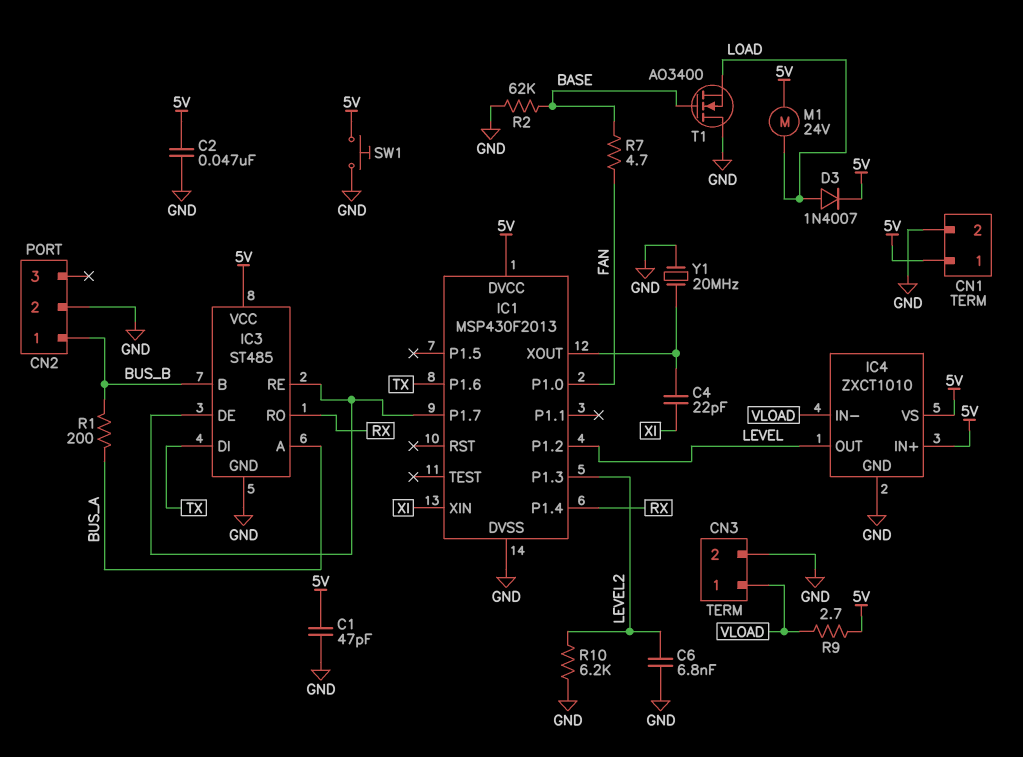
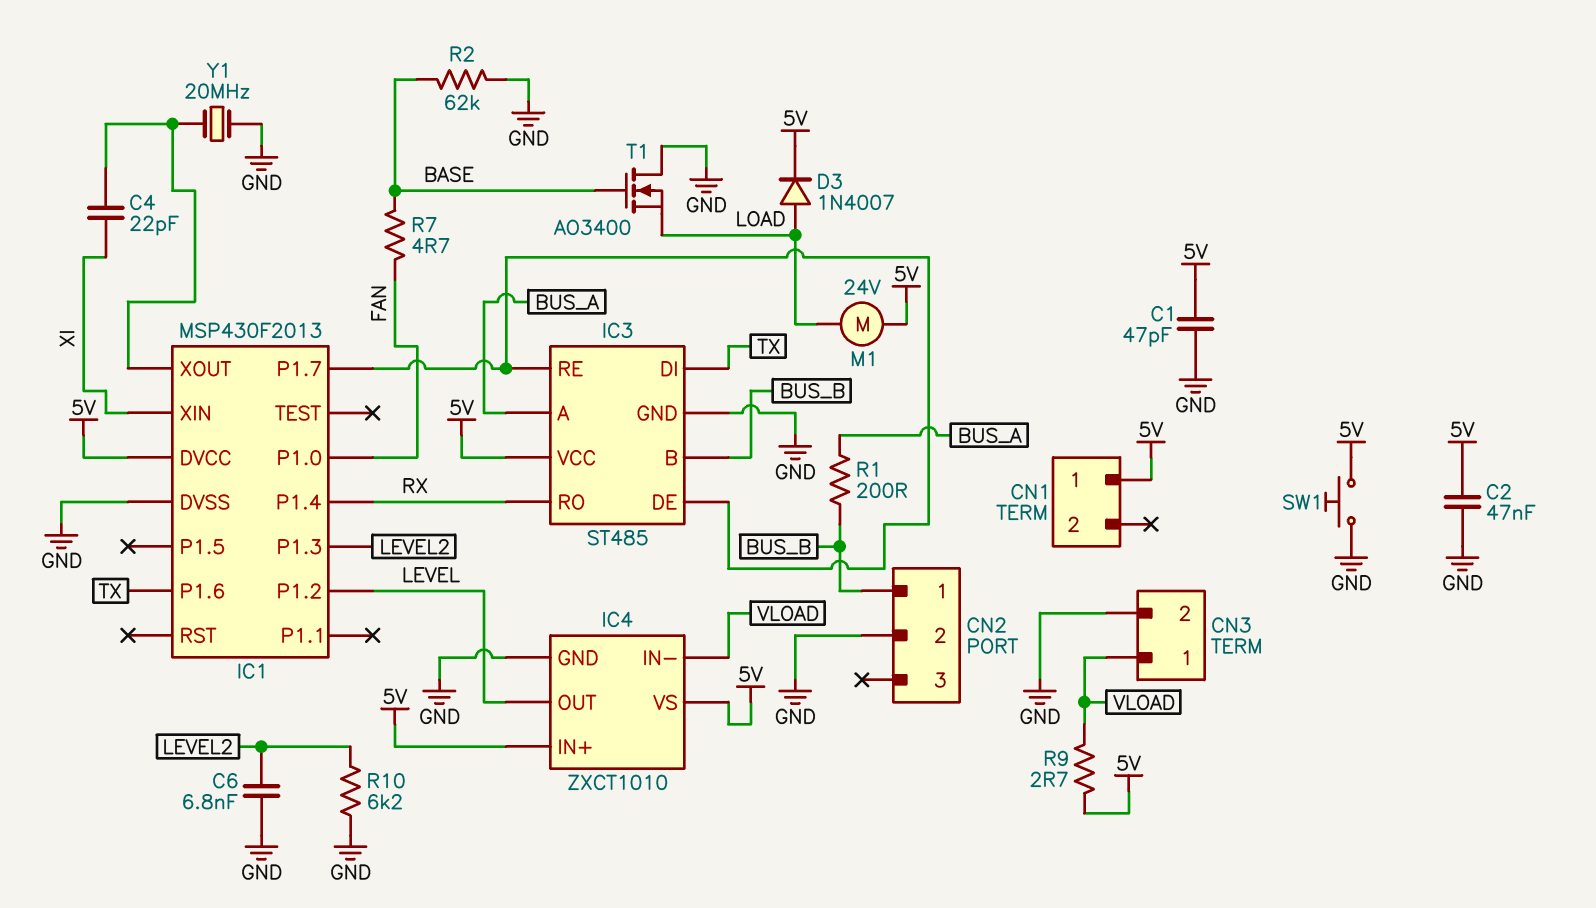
CN1 pin 2: GND -> none

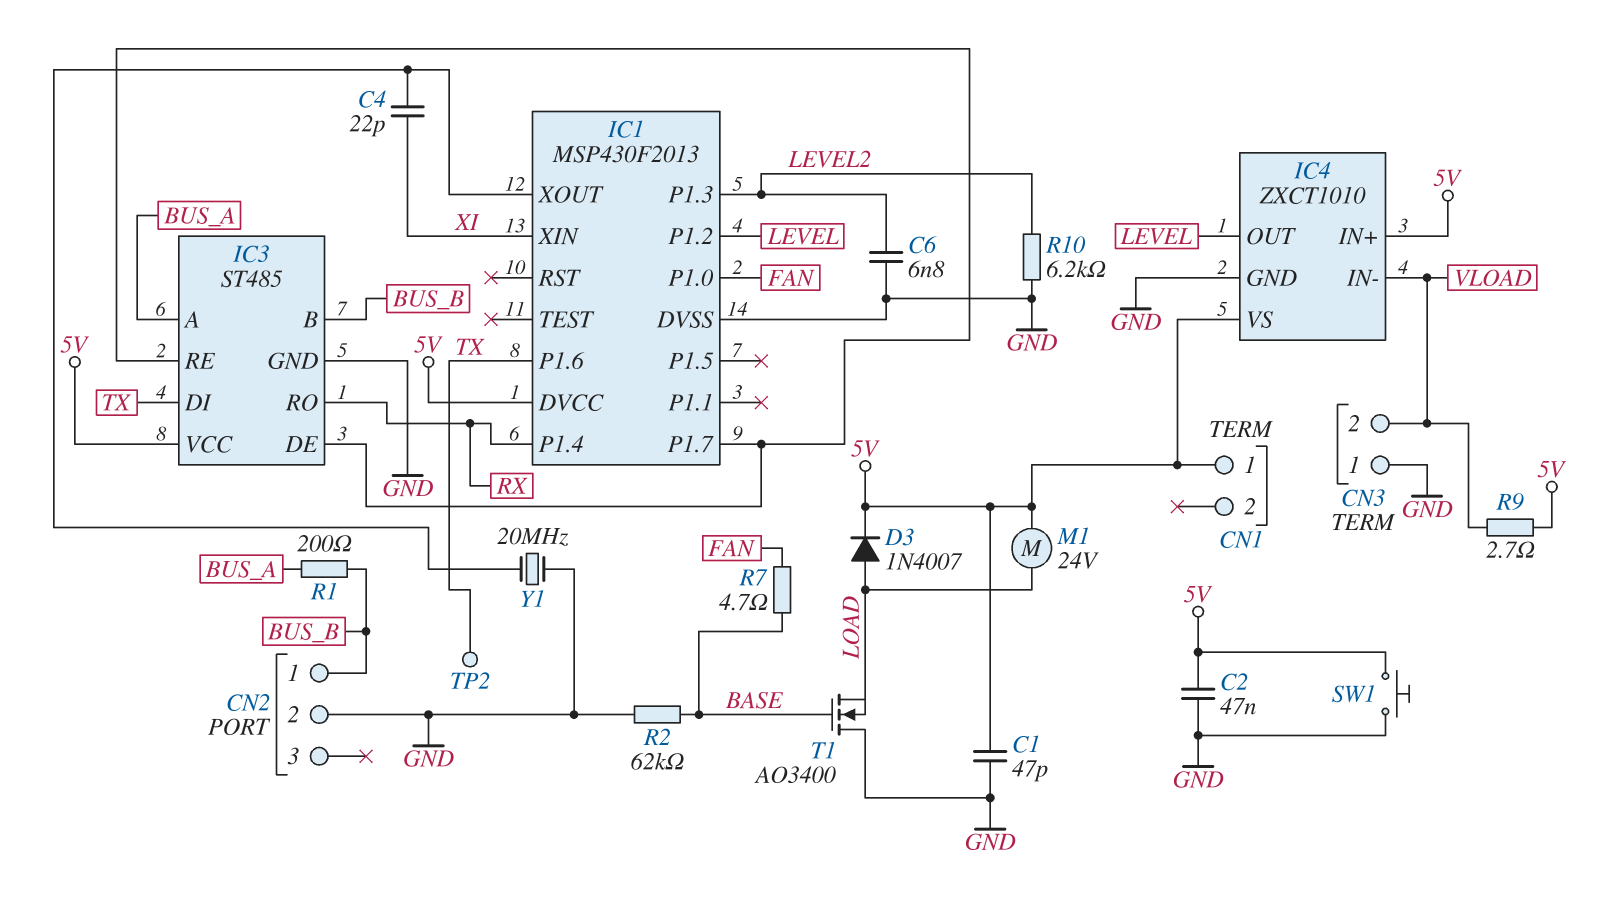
CN3 pin 1: VLOAD -> GND
CN3 pin 2: GND -> VLOAD
TP2: none -> test point (TX)

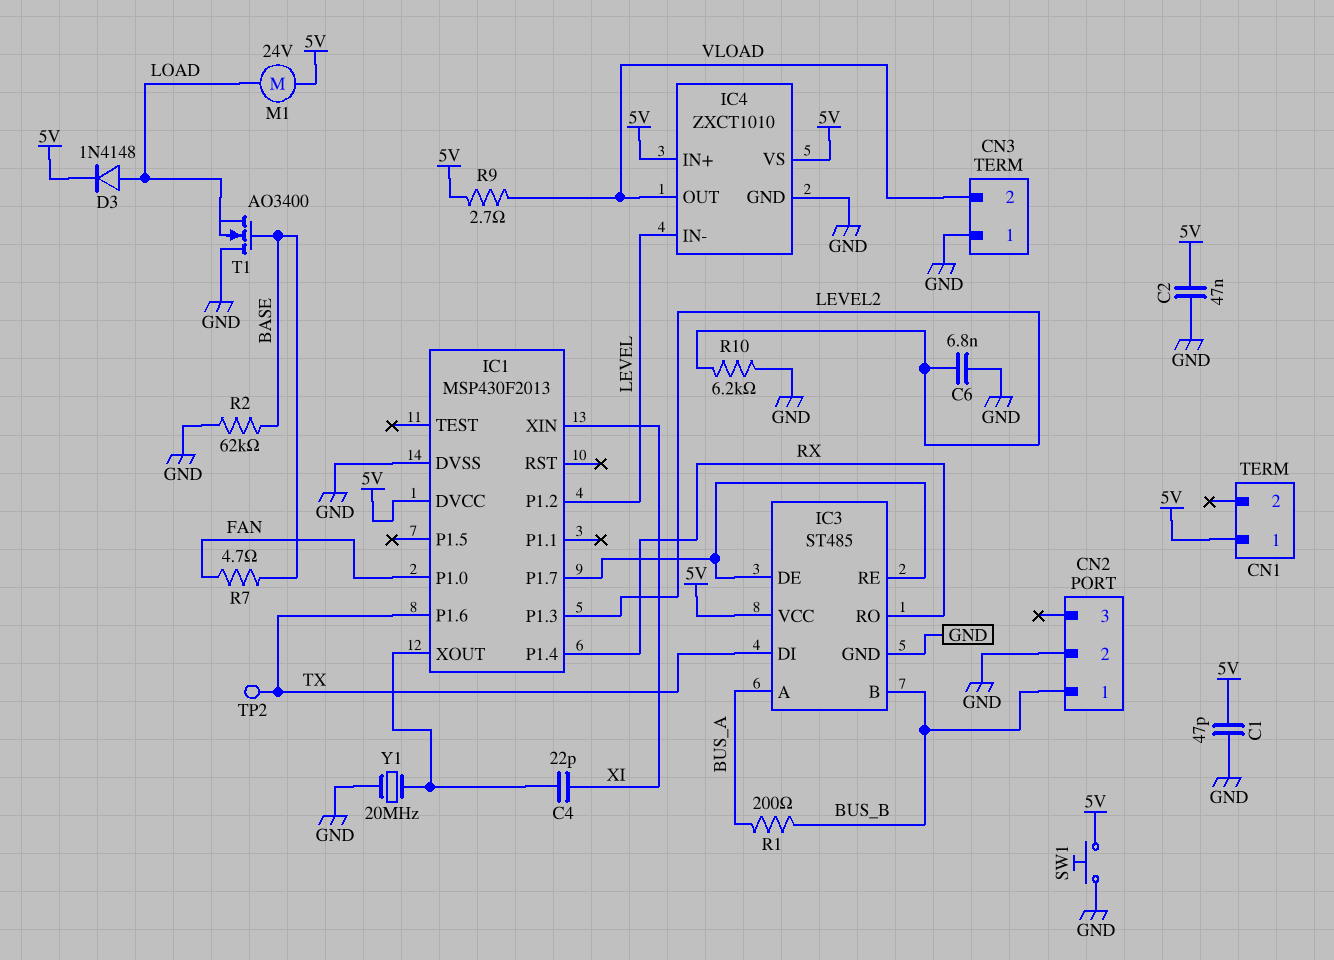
D3: diode 1N4007 (A LOAD, K 5V) -> diode 1N4148 (A LOAD, K 5V)
IC4 pin IN-: VLOAD -> LEVEL
IC4 pin OUT: LEVEL -> VLOAD

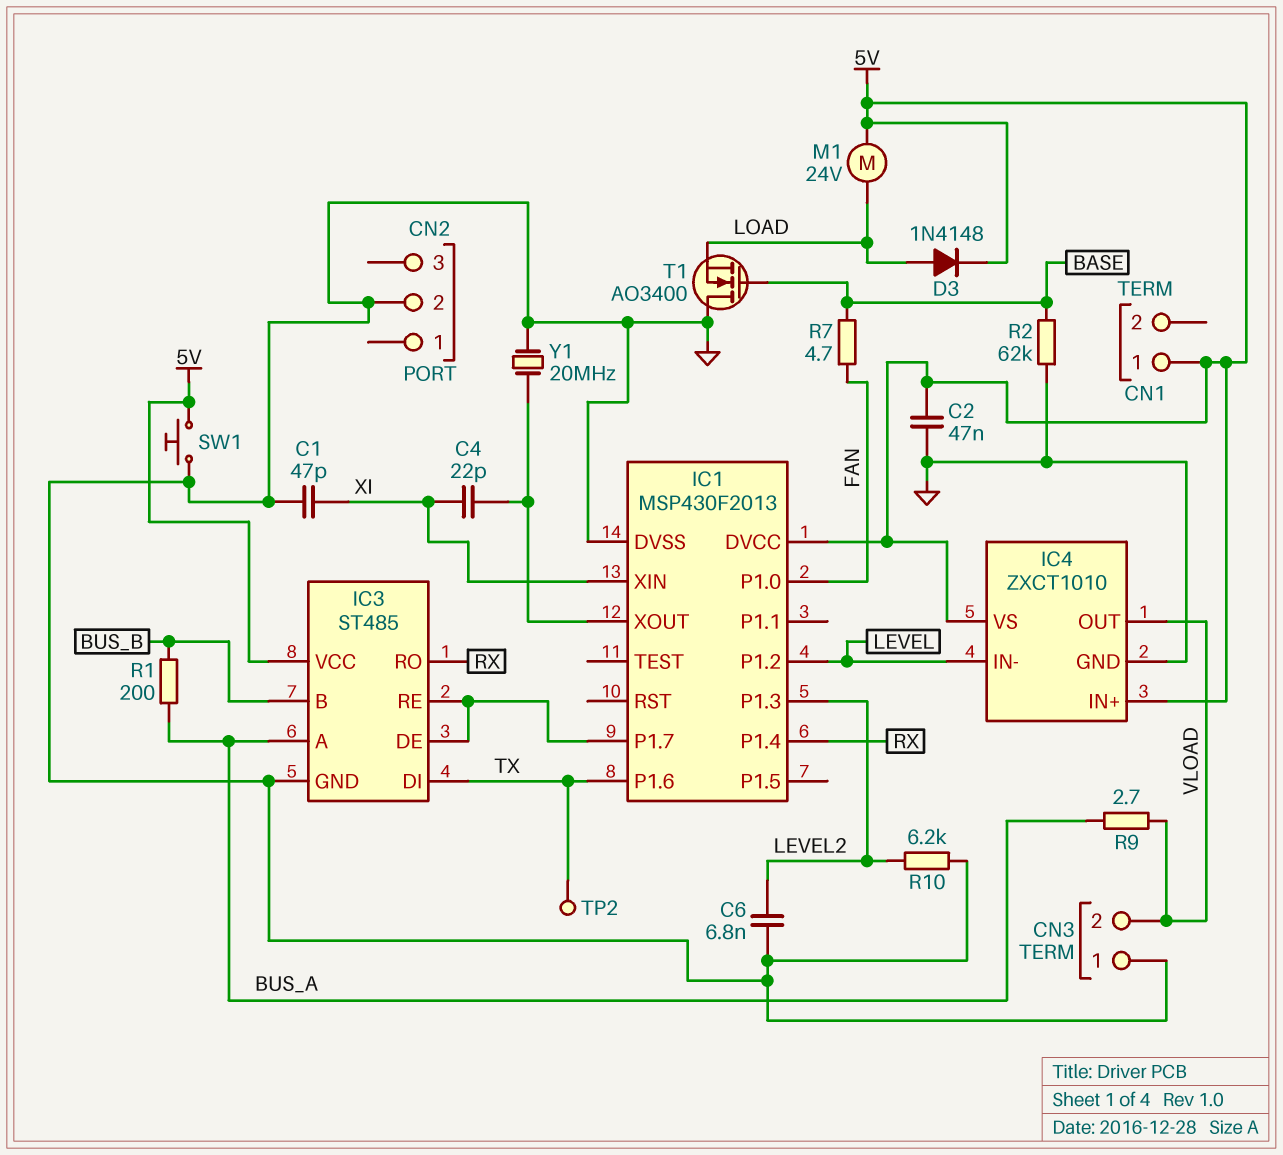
C1: 47pF (5V, GND) -> 47pF (GND, XI)
CN2 pin 1: BUS_B -> none
R9: 2.7 (5V, VLOAD) -> 2.7 (BUS_A, VLOAD)

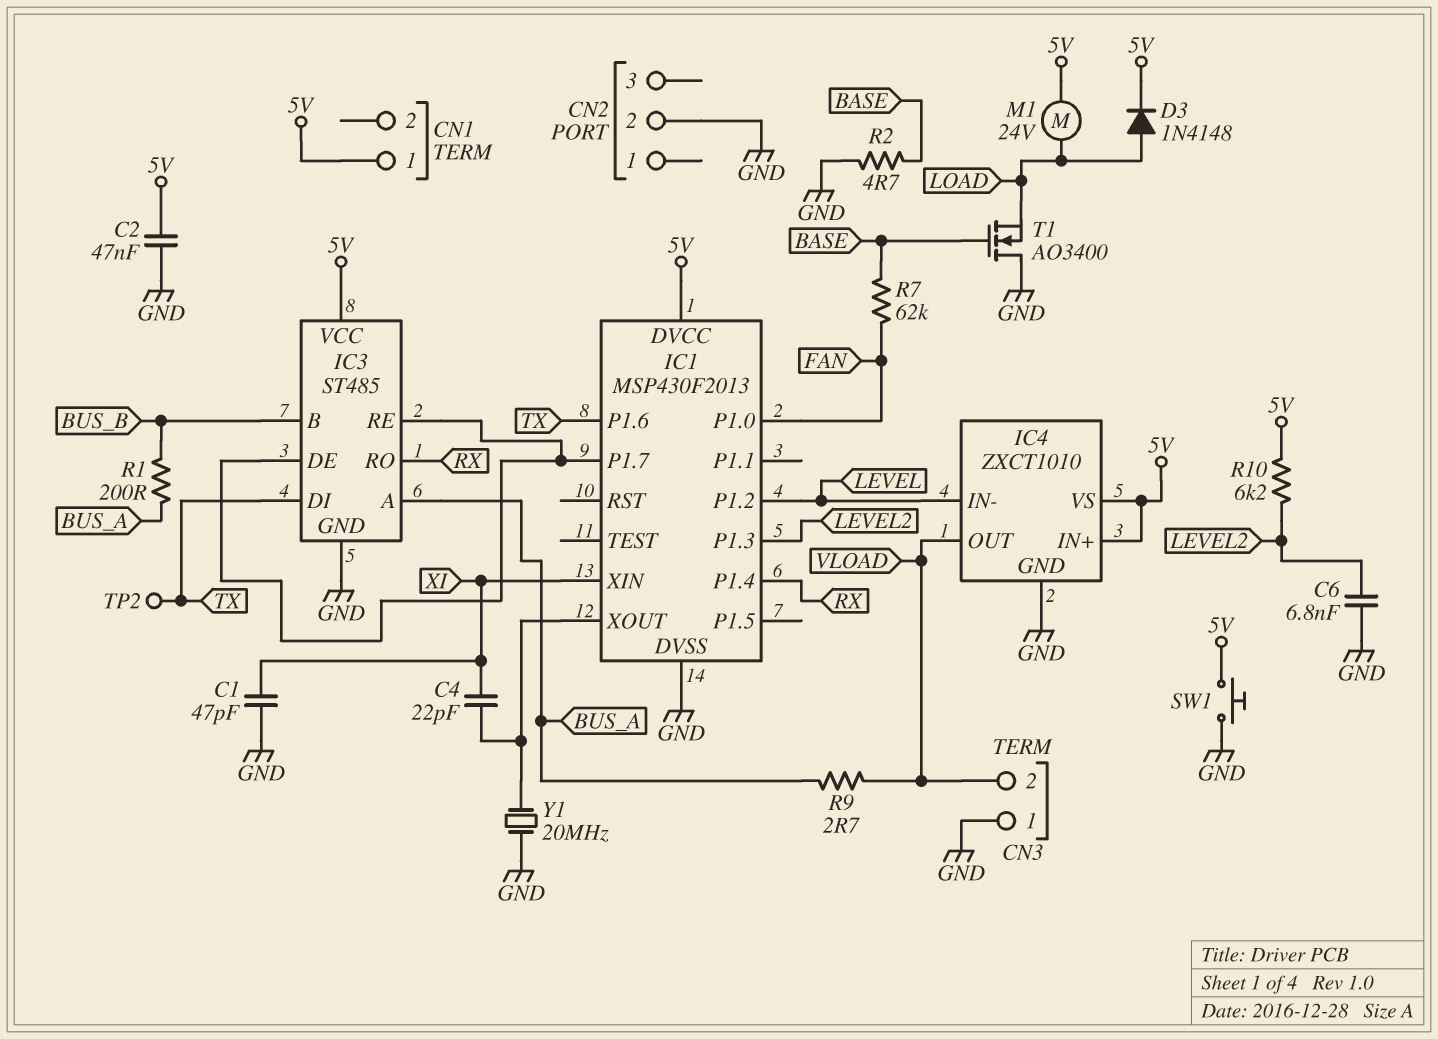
R2: 62k (BASE, GND) -> 4.7 (BASE, GND)
R7: 4.7 (BASE, FAN) -> 62k (BASE, FAN)
R10: 6.2k (GND, LEVEL2) -> 6.2k (5V, LEVEL2)

